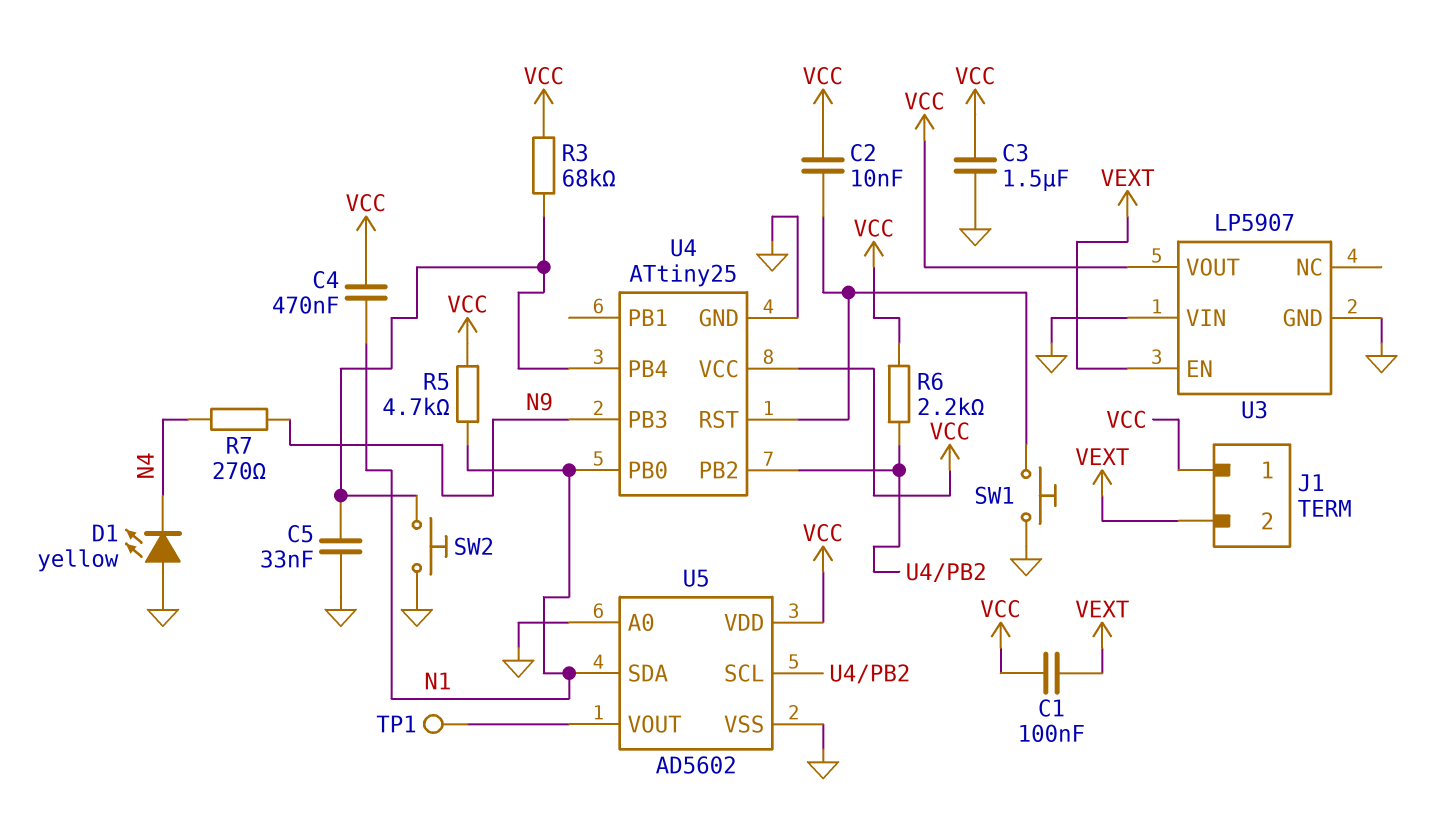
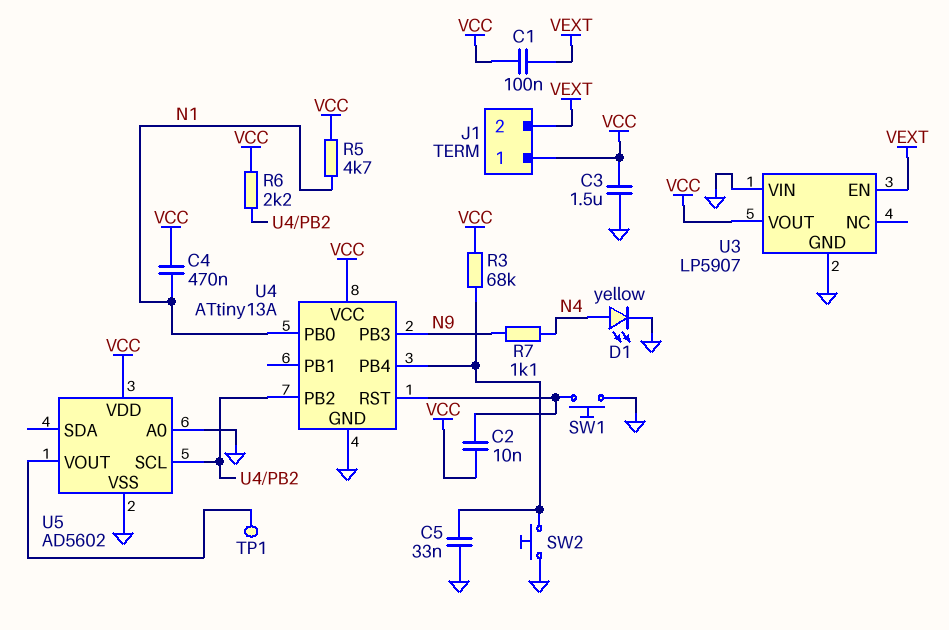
D1: LED yellow (A GND, K N4) -> LED yellow (A N4, K GND)
R7: 270 (N4, N9) -> 1.1k (N4, N9)
U4: ATtiny25 -> ATtiny13A
U5 pin SDA: N1 -> none

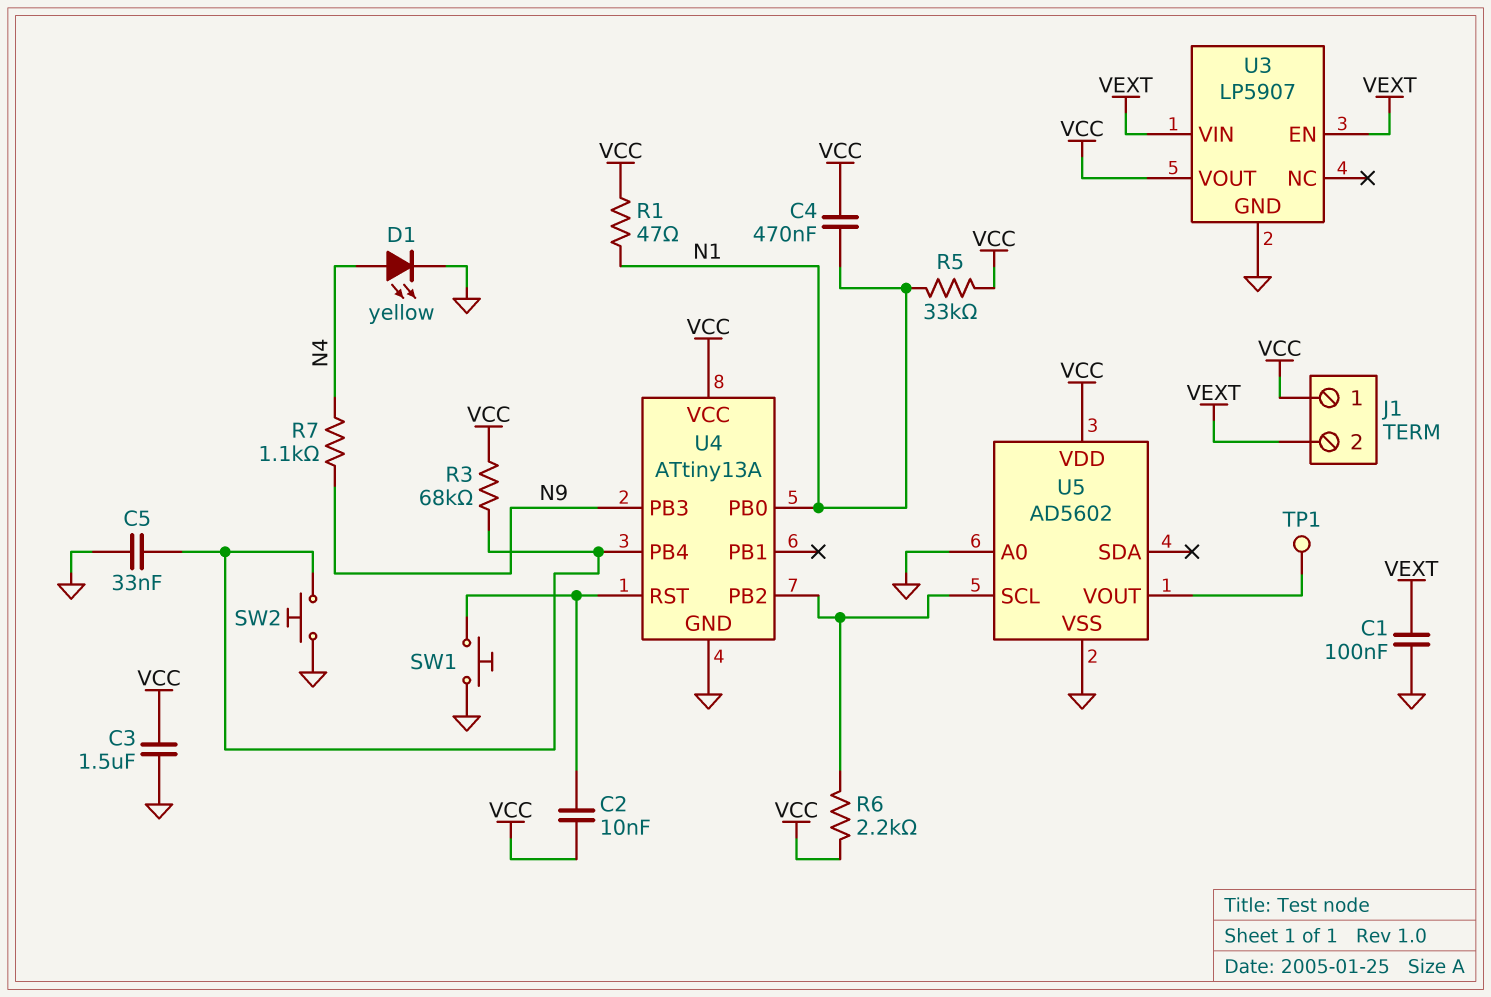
C1: 100nF (VCC, VEXT) -> 100nF (GND, VEXT)
R1: none -> 47 (N1, VCC)
R5: 4.7k (N1, VCC) -> 33k (N1, VCC)
U3 pin VIN: GND -> VEXT

